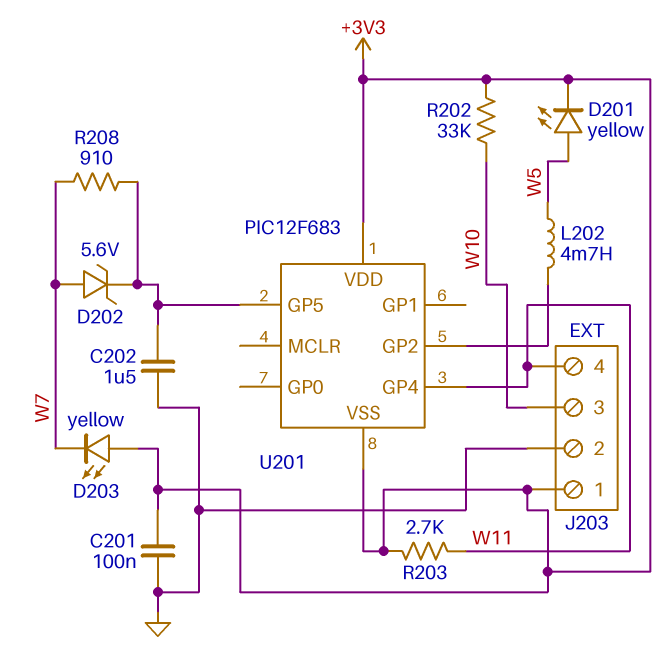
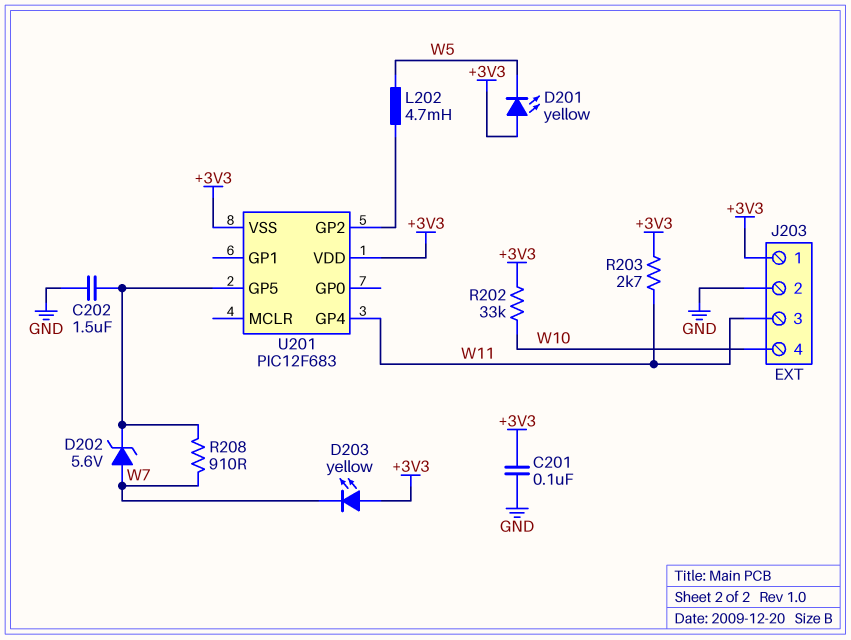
D201: LED yellow (A W5, K +3V3) -> LED yellow (A +3V3, K W5)
J203 pin 3: W10 -> W11
J203 pin 4: W11 -> W10

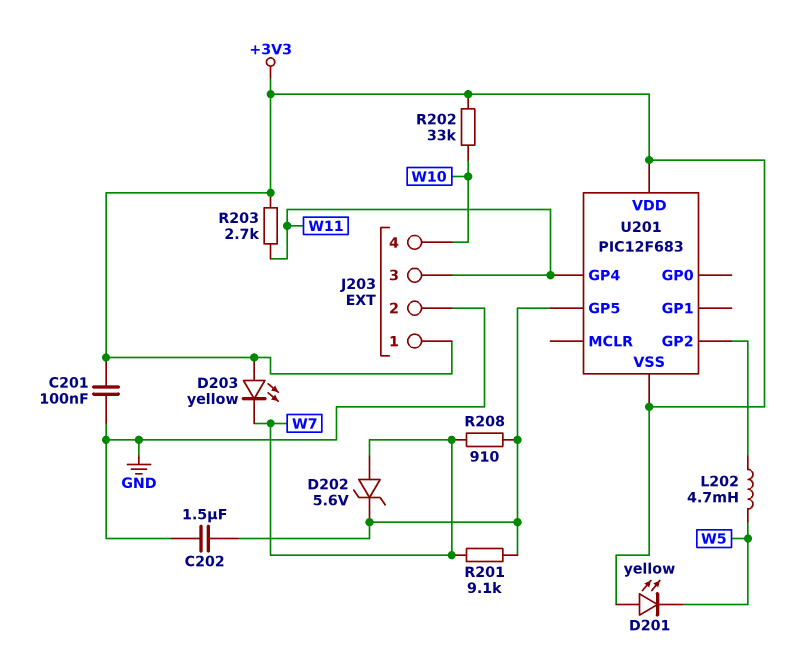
R201: none -> 9.1k (U201/GP5, W7)

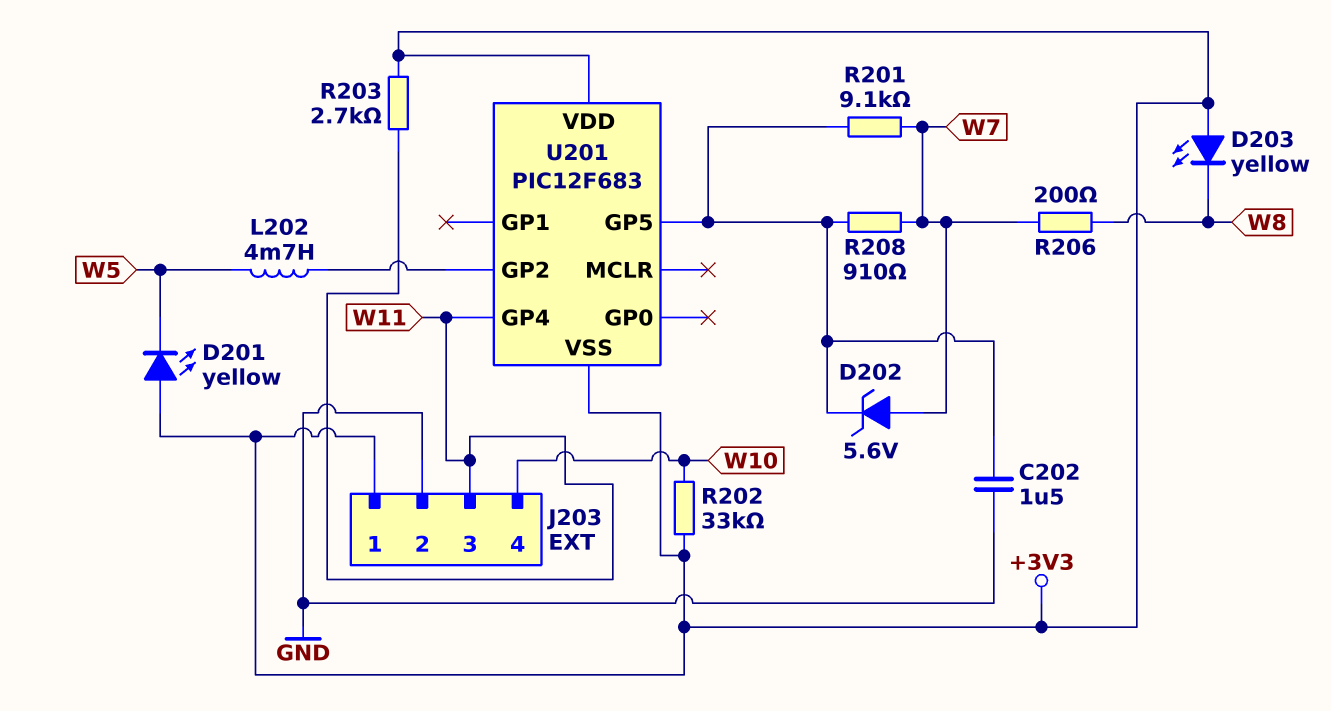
C201: 100nF (+3V3, GND) -> none
D203: LED yellow (A +3V3, K W7) -> LED yellow (A +3V3, K W8)
R206: none -> 200 (W7, W8)

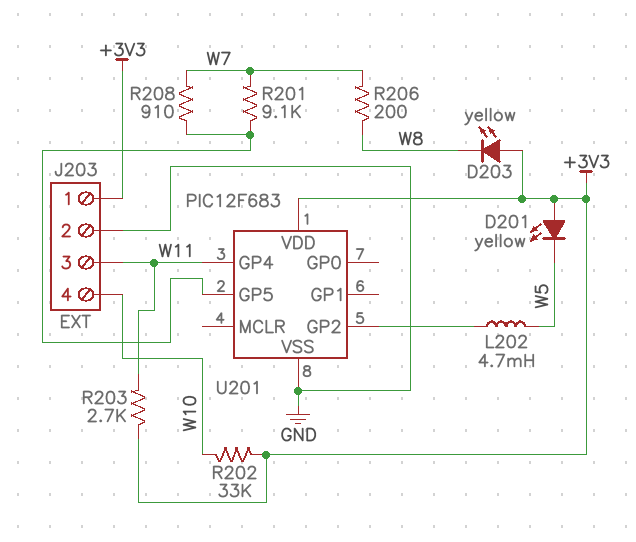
C202: 1.5uF (GND, U201/GP5) -> none
D202: zener 5.6V (A W7, K U201/GP5) -> none
U201 pin VSS: +3V3 -> GND

